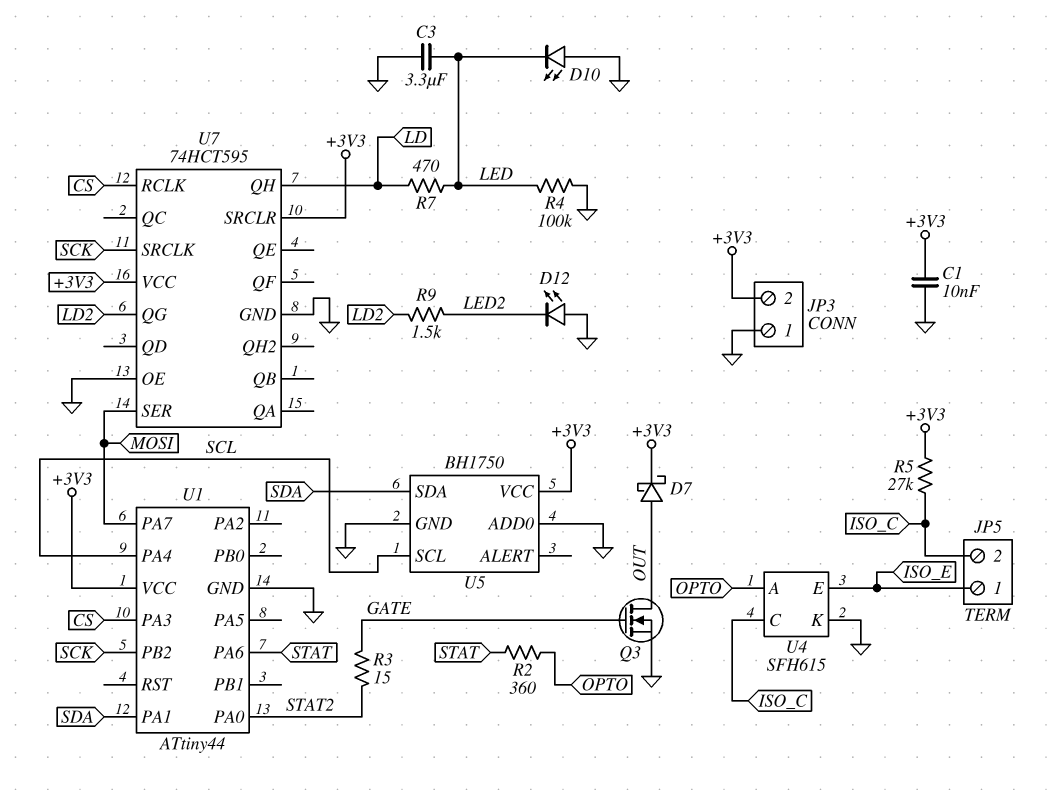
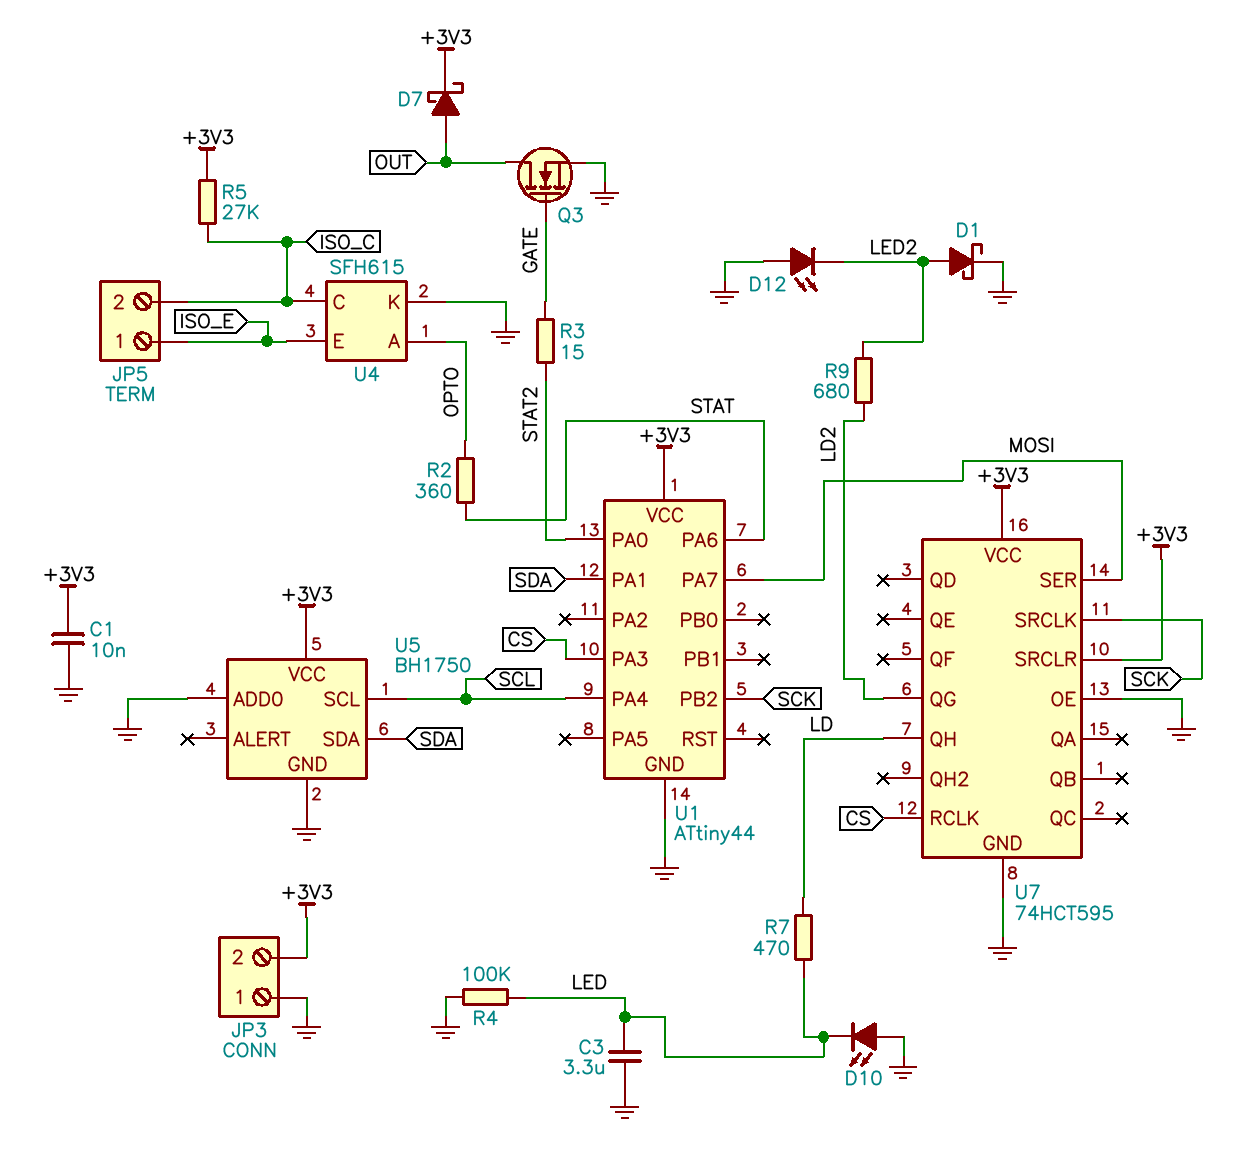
D1: none -> schottky (A LED2, K GND)
R9: 1.5k (LD2, LED2) -> 680 (LD2, LED2)

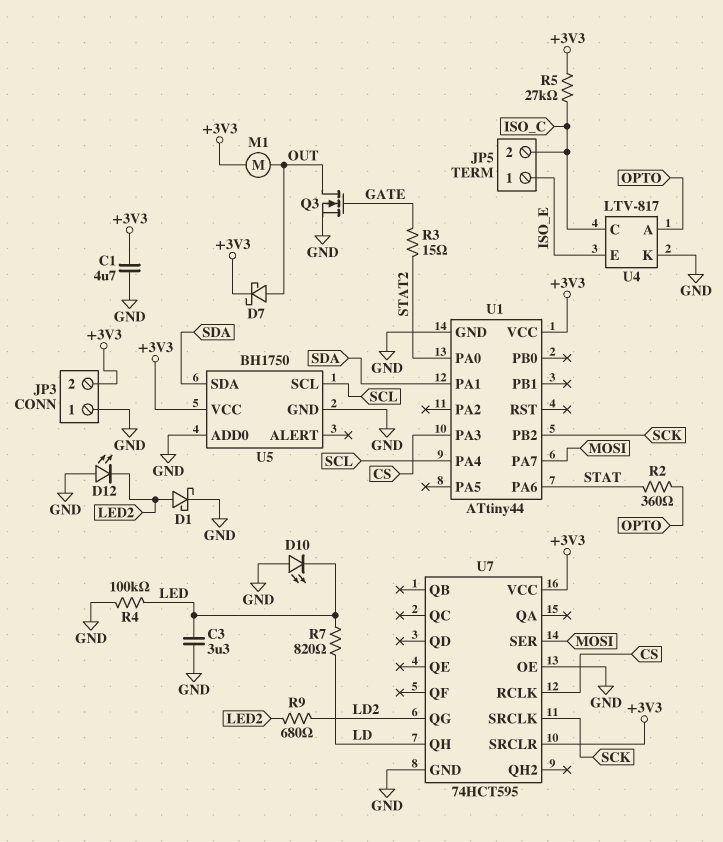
C1: 10nF (+3V3, GND) -> 4.7uF (+3V3, GND)
M1: none -> motor (+3V3, OUT)
R7: 470 (LD, LED) -> 820 (LD, LED)
U4: SFH615 -> LTV-817

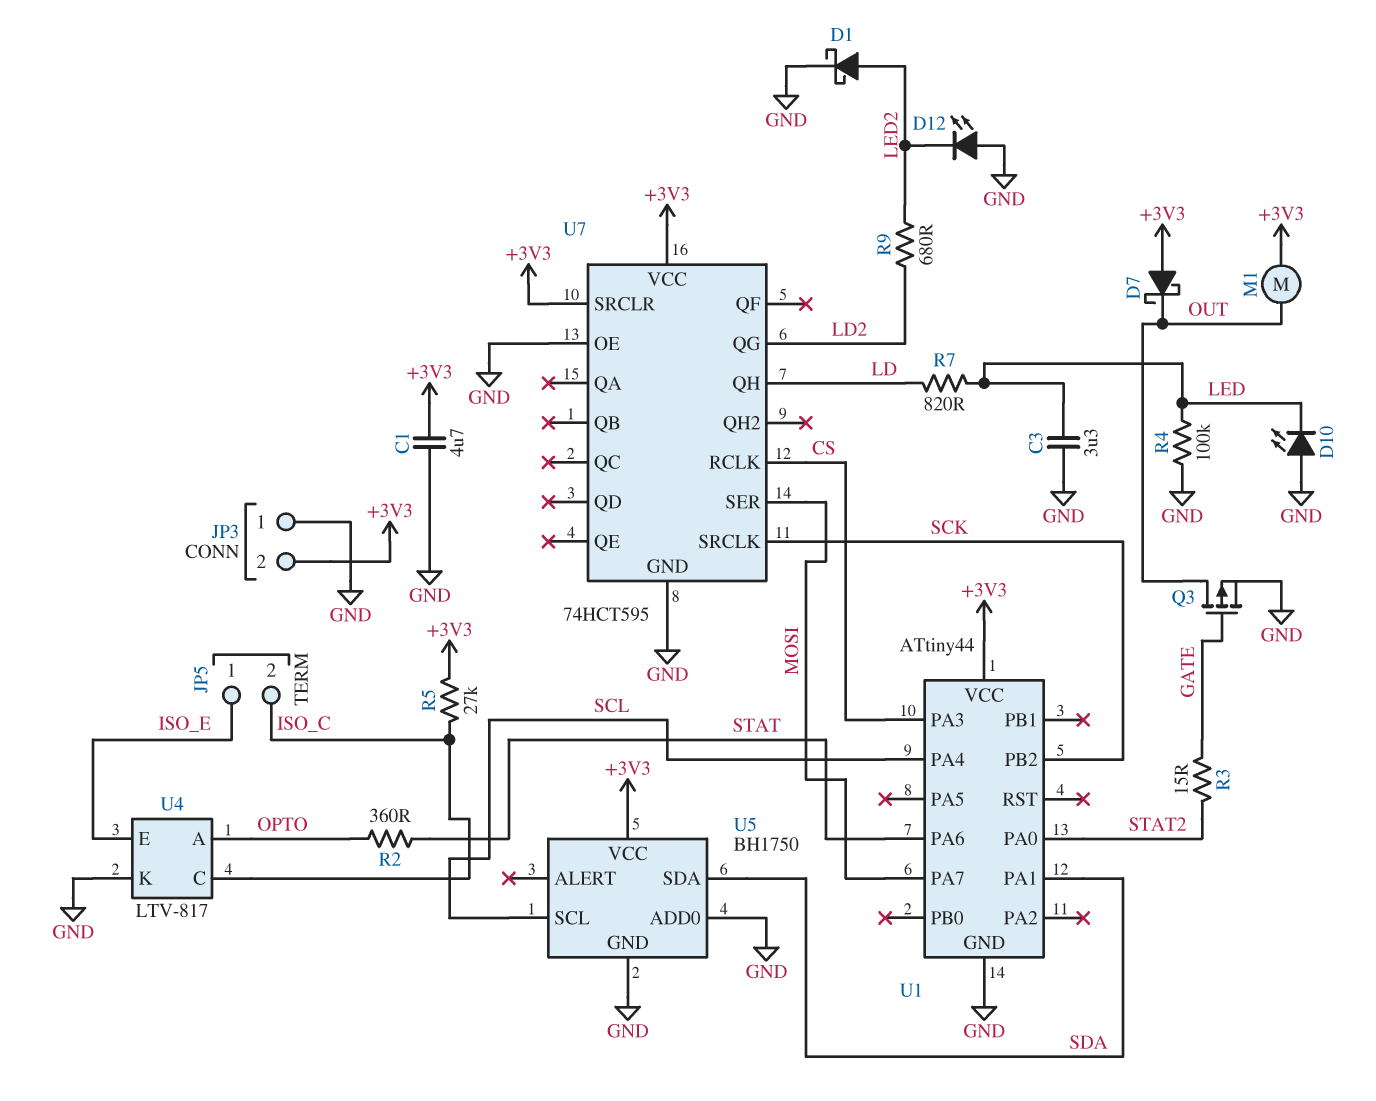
D7: schottky (A OUT, K +3V3) -> schottky (A +3V3, K OUT)
Q3: NMOS (G GATE, D OUT, S GND) -> PMOS (G GATE, D OUT, S GND)

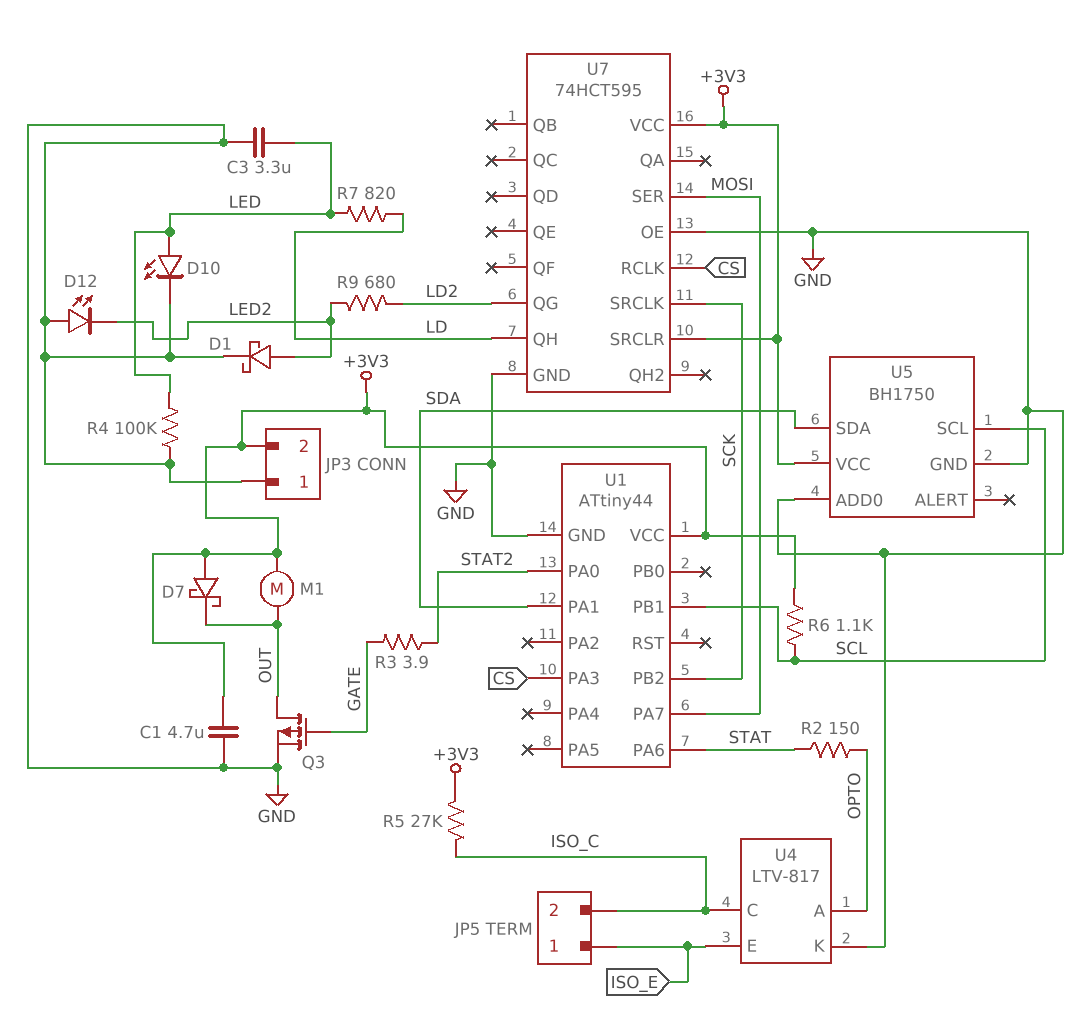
D10: LED (A GND, K LED) -> LED (A LED, K GND)
R2: 360 (OPTO, STAT) -> 150 (OPTO, STAT)
R3: 15 (GATE, STAT2) -> 3.9 (GATE, STAT2)
R6: none -> 1.1k (+3V3, SCL)
U1 pin PA4: SCL -> none
U1 pin PB1: none -> SCL

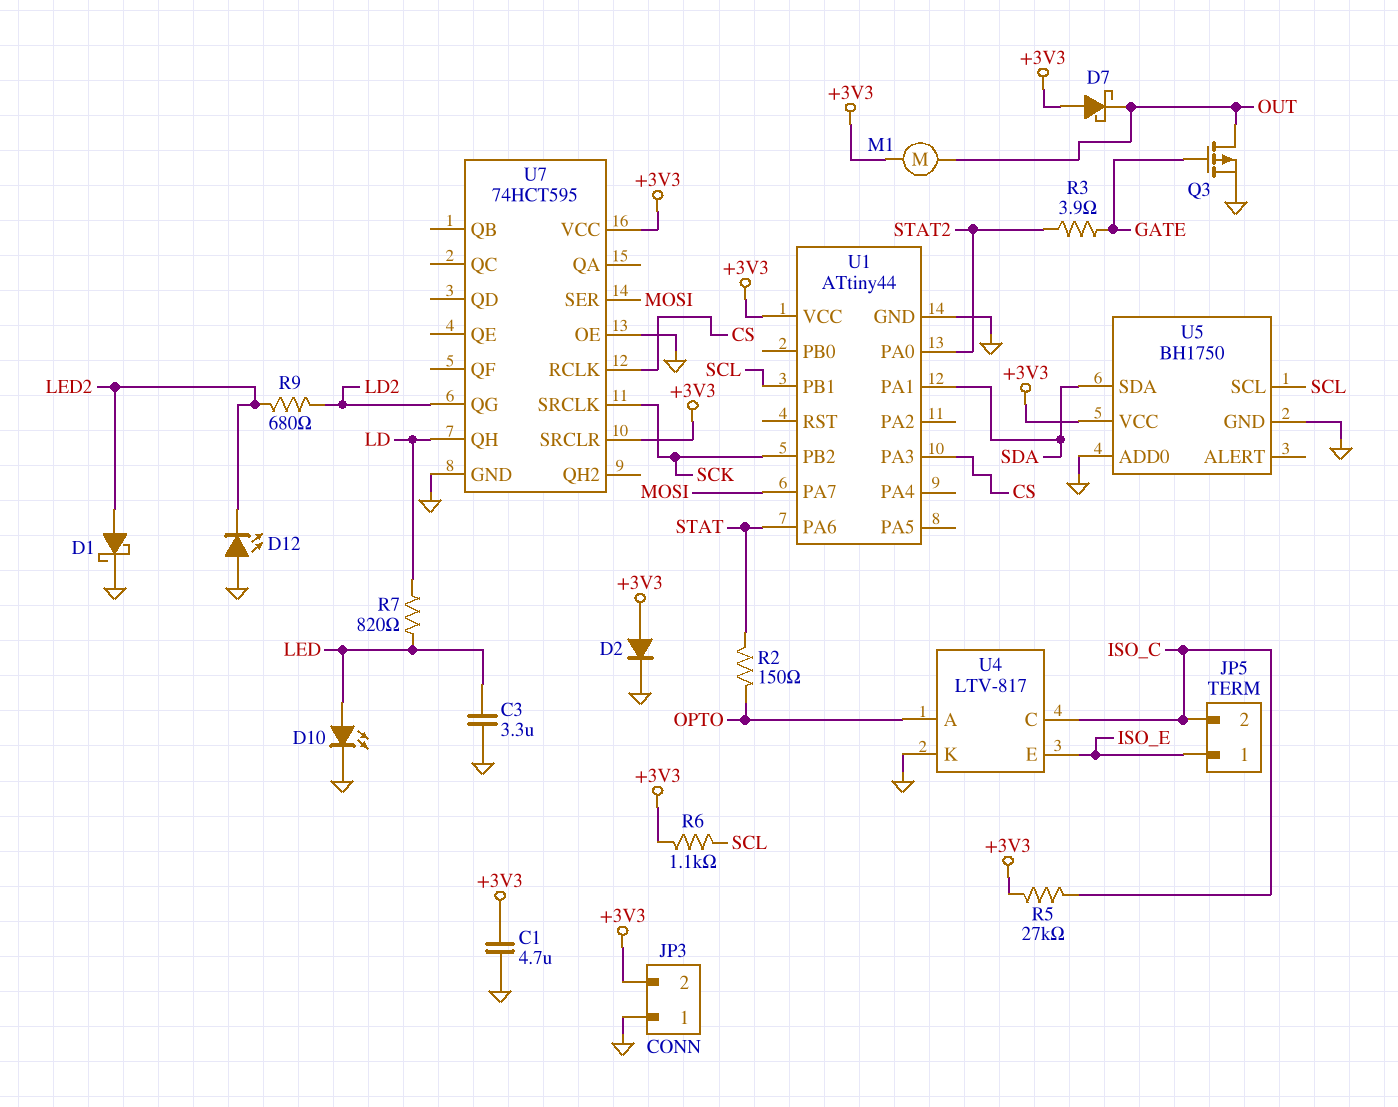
D2: none -> diode (A +3V3, K GND)
R4: 100k (GND, LED) -> none

